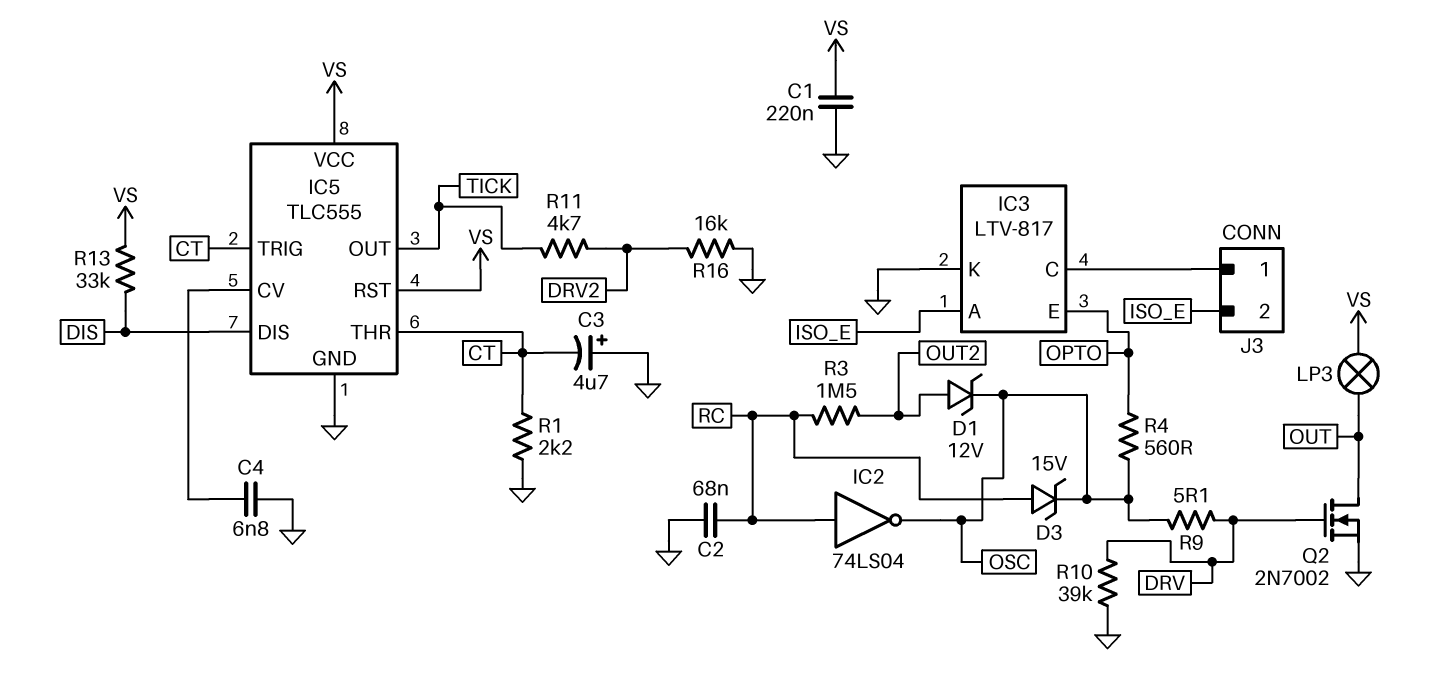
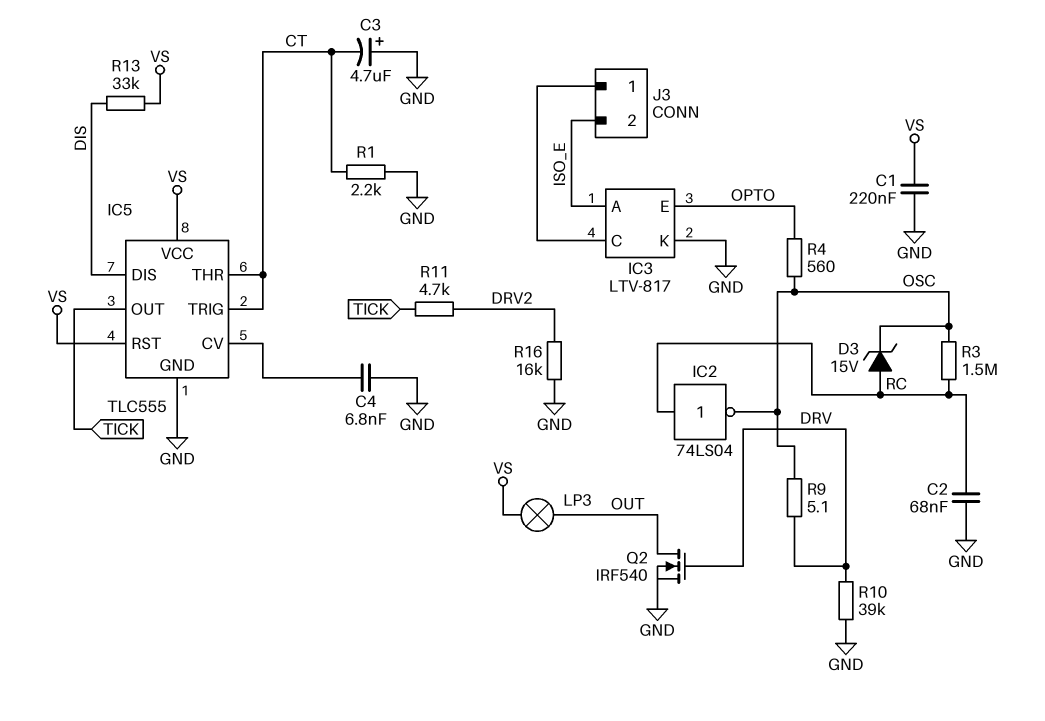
D1: zener 12V (A OUT2, K OSC) -> none
Q2: NMOS 2N7002 (G DRV, D OUT, S GND) -> NMOS IRF540 (G DRV, D OUT, S GND)
R3: 1.5M (OUT2, RC) -> 1.5M (OSC, RC)

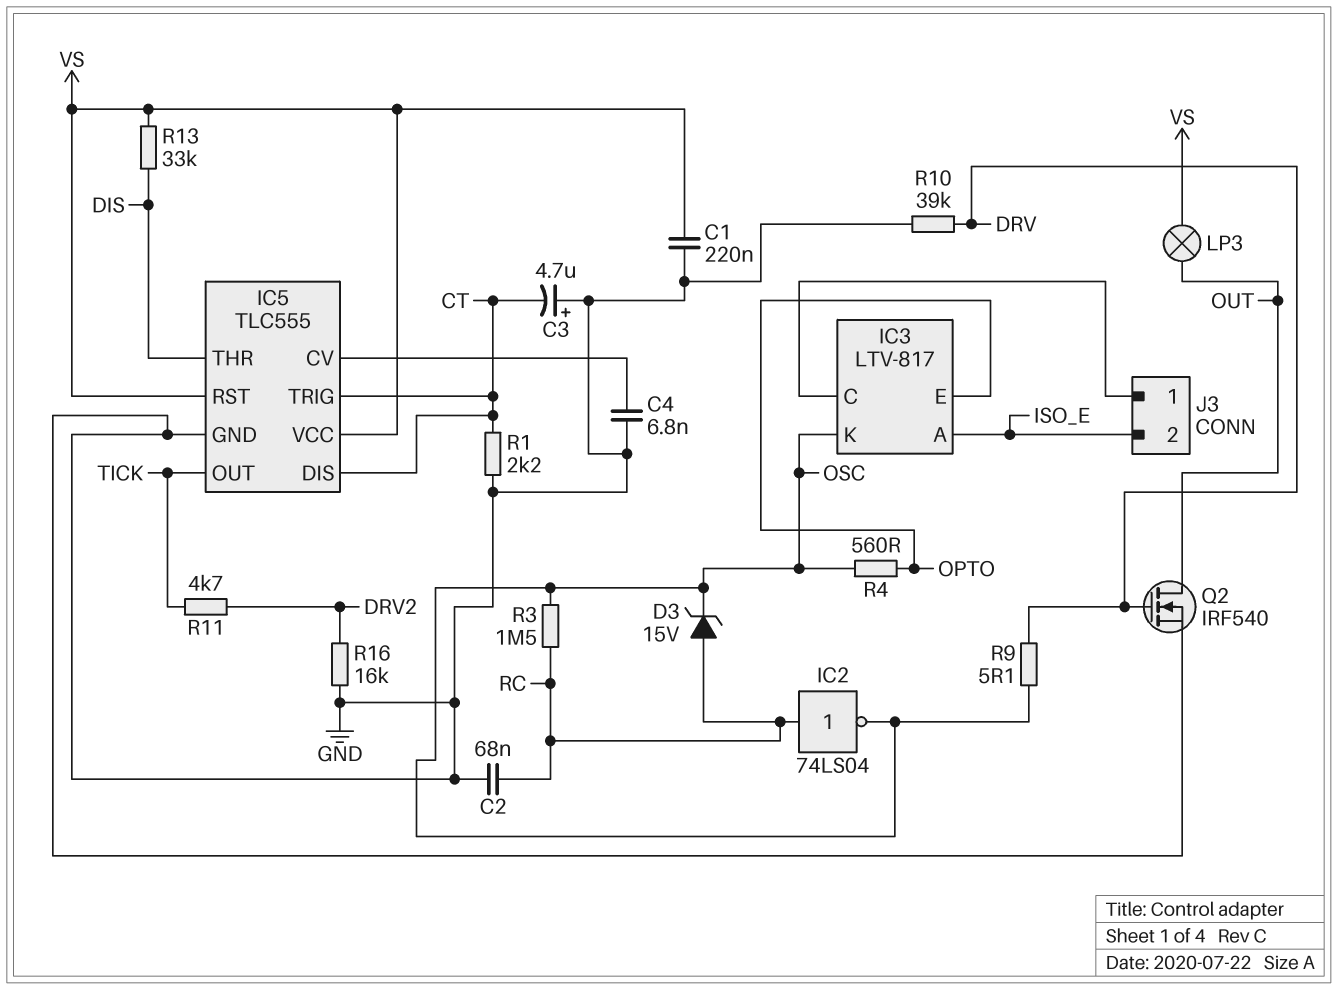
IC3 pin K: GND -> OSC
IC5 pin DIS: DIS -> CT
IC5 pin THR: CT -> DIS

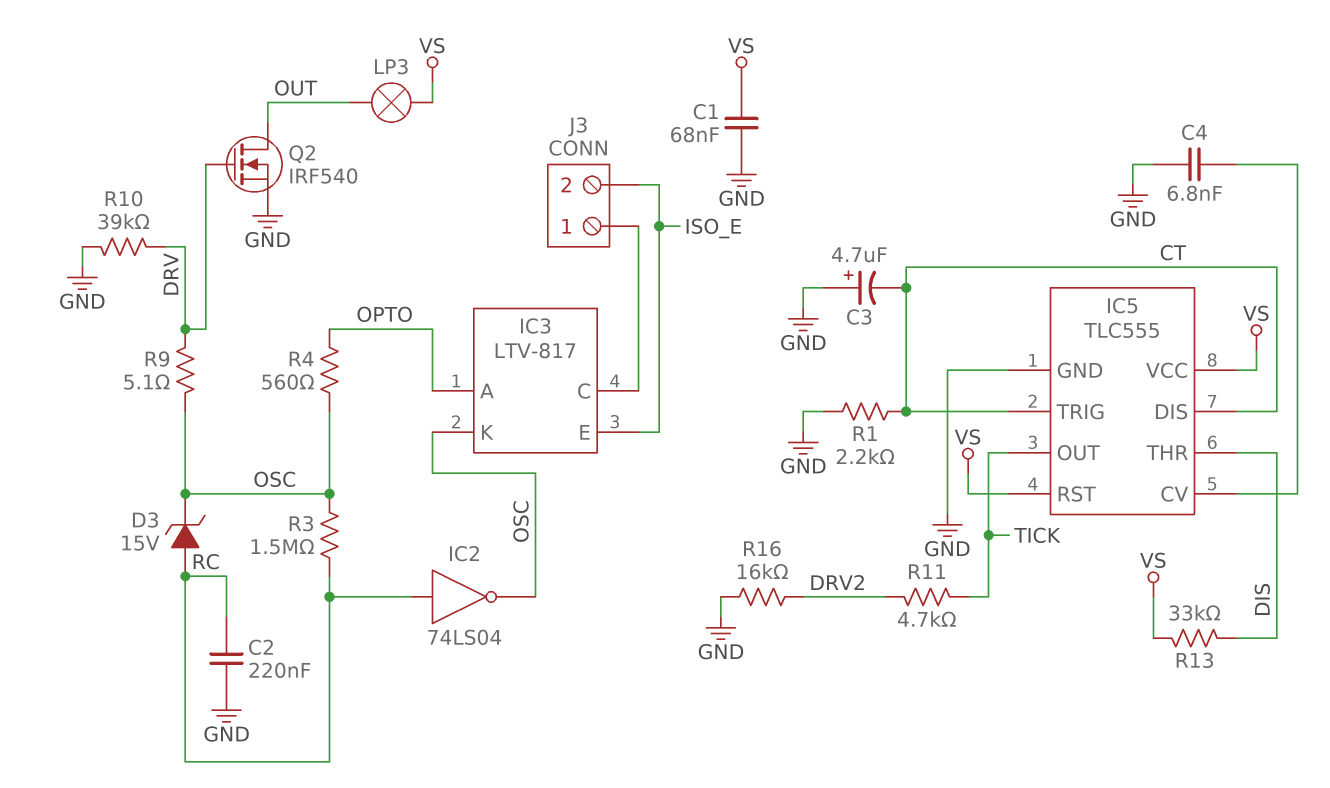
C1: 220nF (GND, VS) -> 68nF (GND, VS)
C2: 68nF (GND, RC) -> 220nF (GND, RC)
IC3 pin A: ISO_E -> OPTO
IC3 pin E: OPTO -> ISO_E

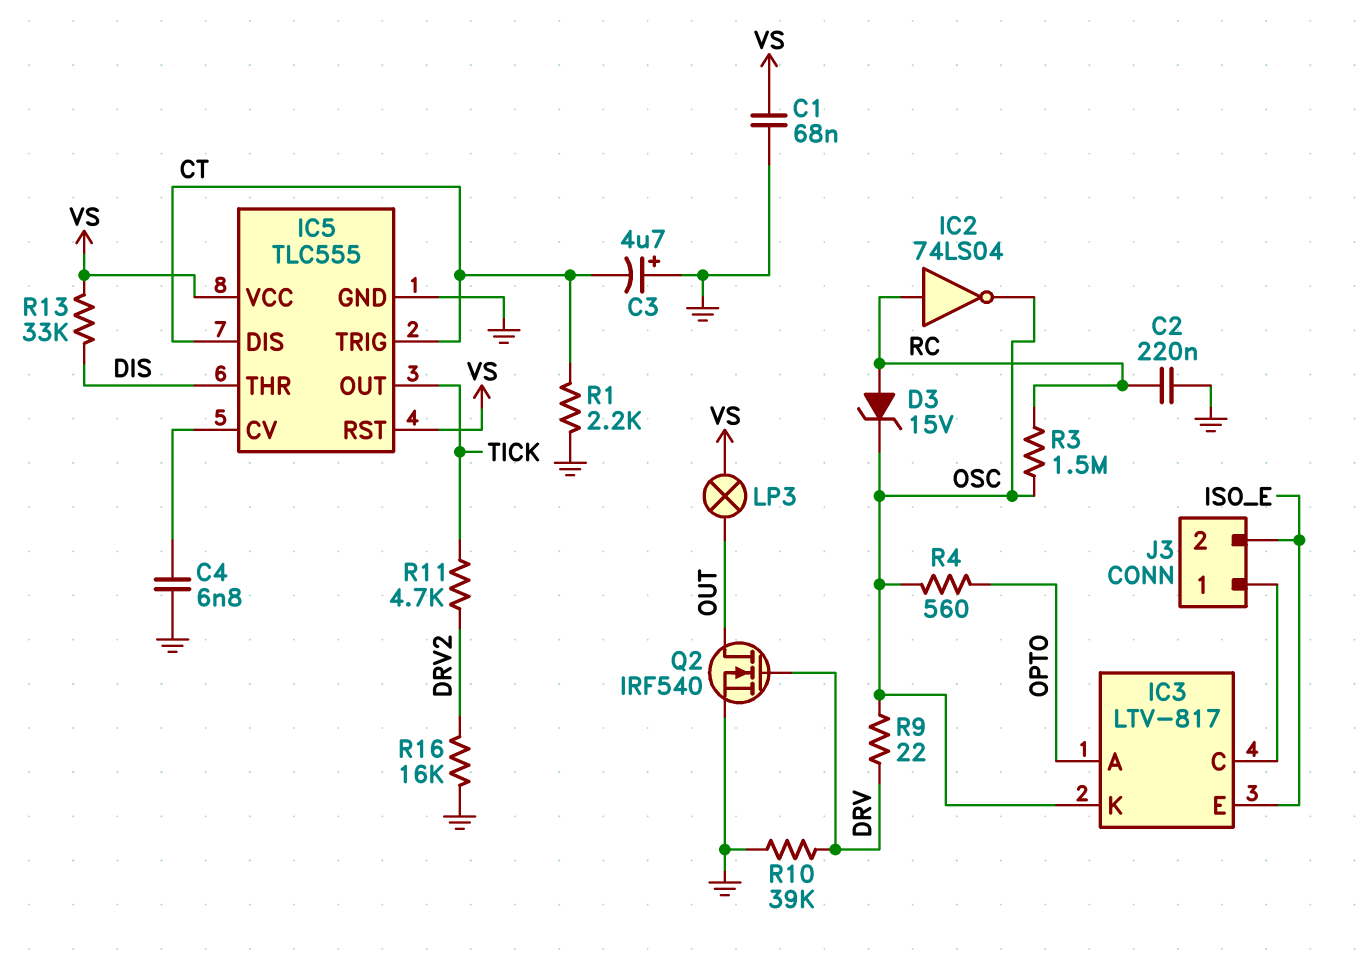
R9: 5.1 (DRV, OSC) -> 22 (DRV, OSC)

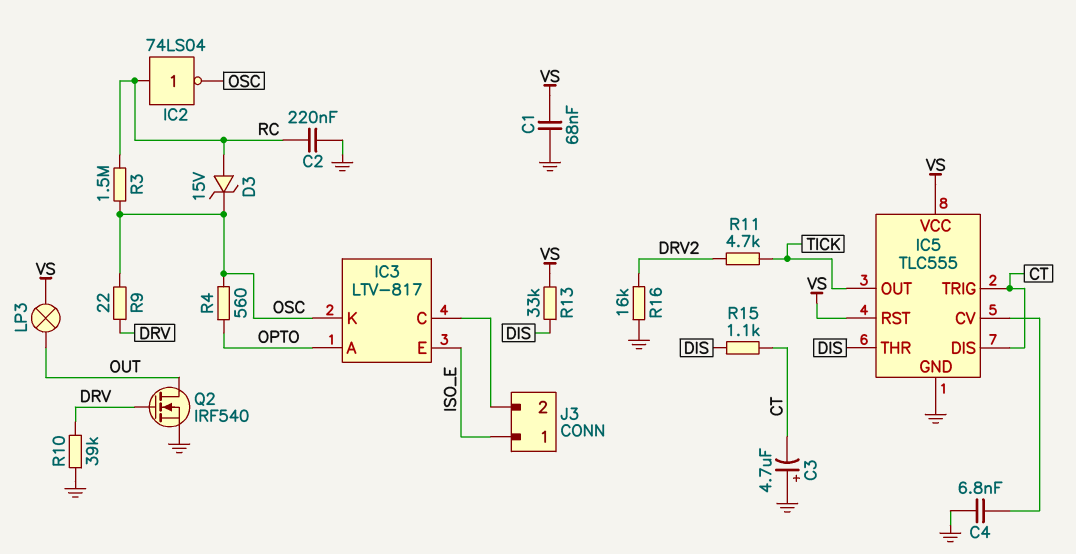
J3 pin 1: IC3/C -> ISO_E
J3 pin 2: ISO_E -> IC3/C
R1: 2.2k (CT, GND) -> none
R15: none -> 1.1k (CT, DIS)

